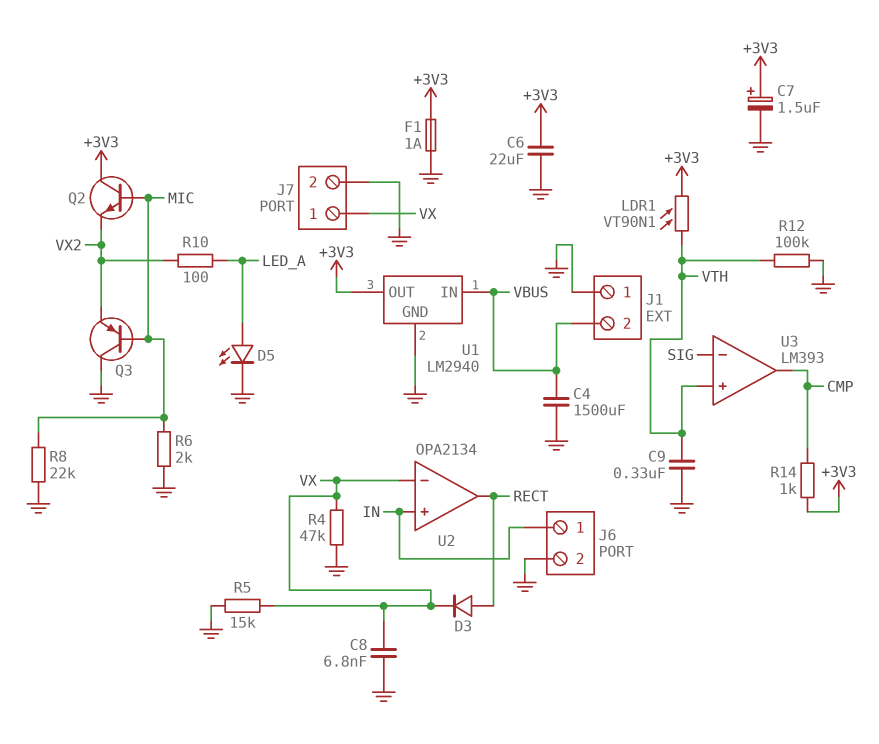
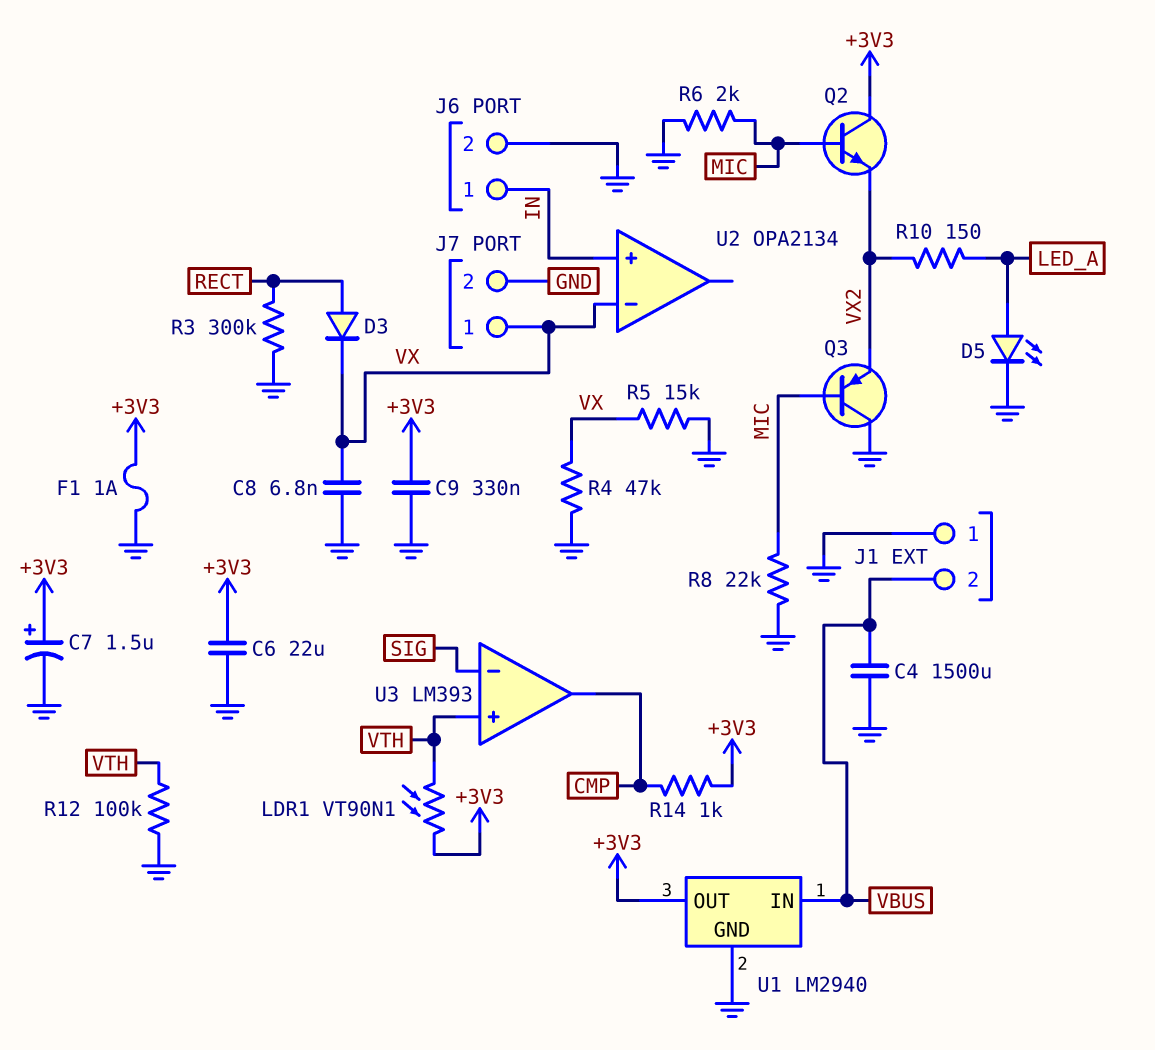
C9: 330nF (GND, VTH) -> 330nF (+3V3, GND)
R3: none -> 300k (GND, RECT)
R10: 100 (LED_A, VX2) -> 150 (LED_A, VX2)
U2 pin out: RECT -> none

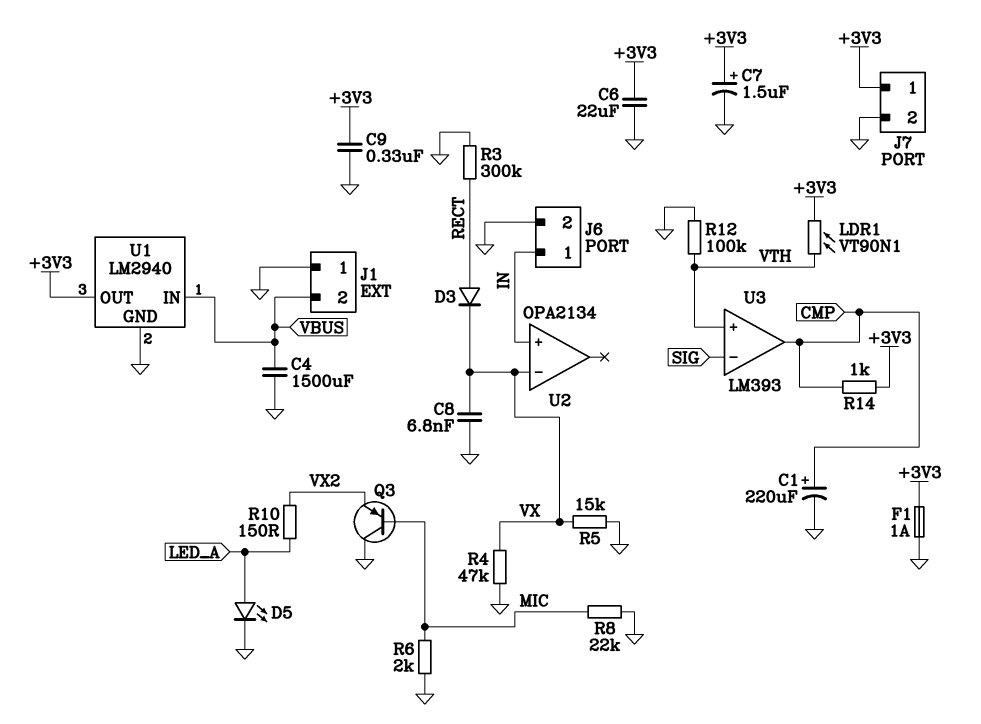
C1: none -> 220uF (plus CMP, minus GND)
J7 pin 1: VX -> +3V3
Q2: NPN (B MIC, C +3V3, E VX2) -> none

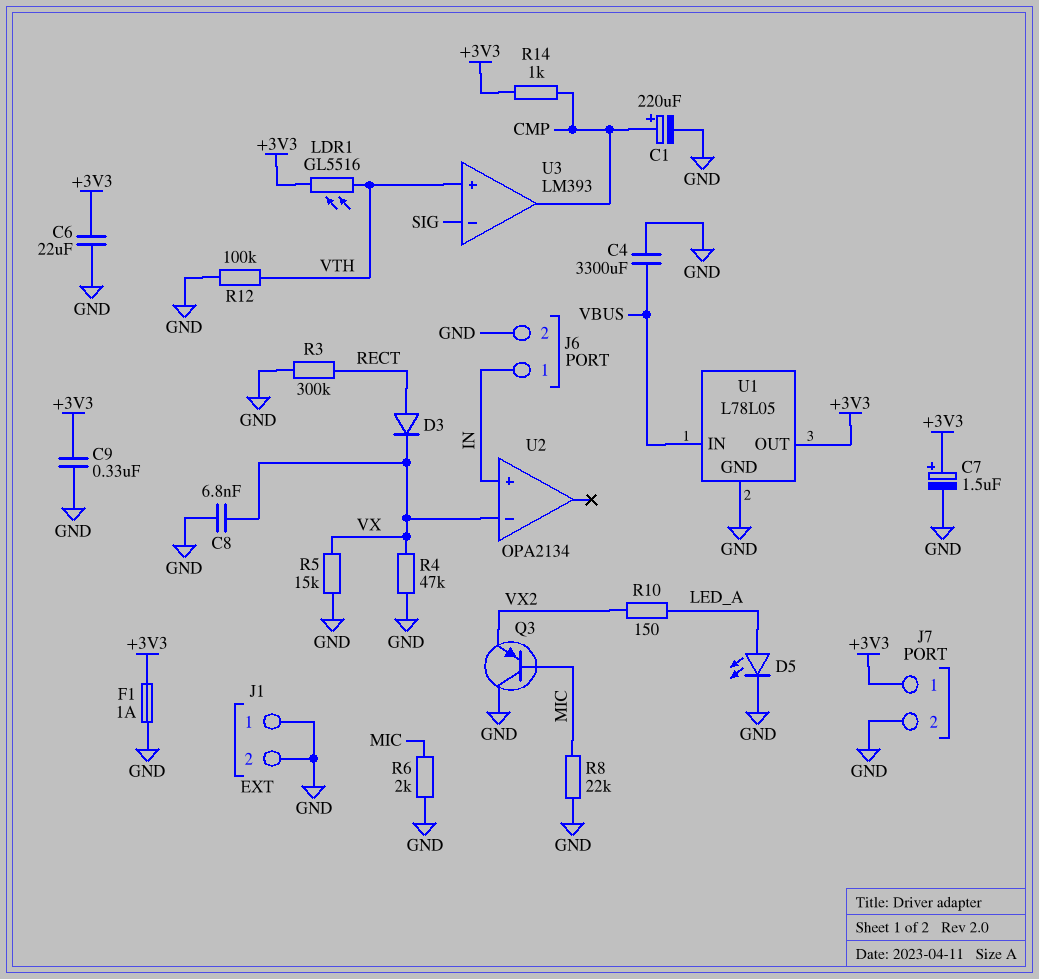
C4: 1500uF (GND, VBUS) -> 3300uF (GND, VBUS)
J1 pin 2: VBUS -> GND
LDR1: VT90N1 (+3V3, VTH) -> GL5516 (+3V3, VTH)
U1: LM2940 -> L78L05

